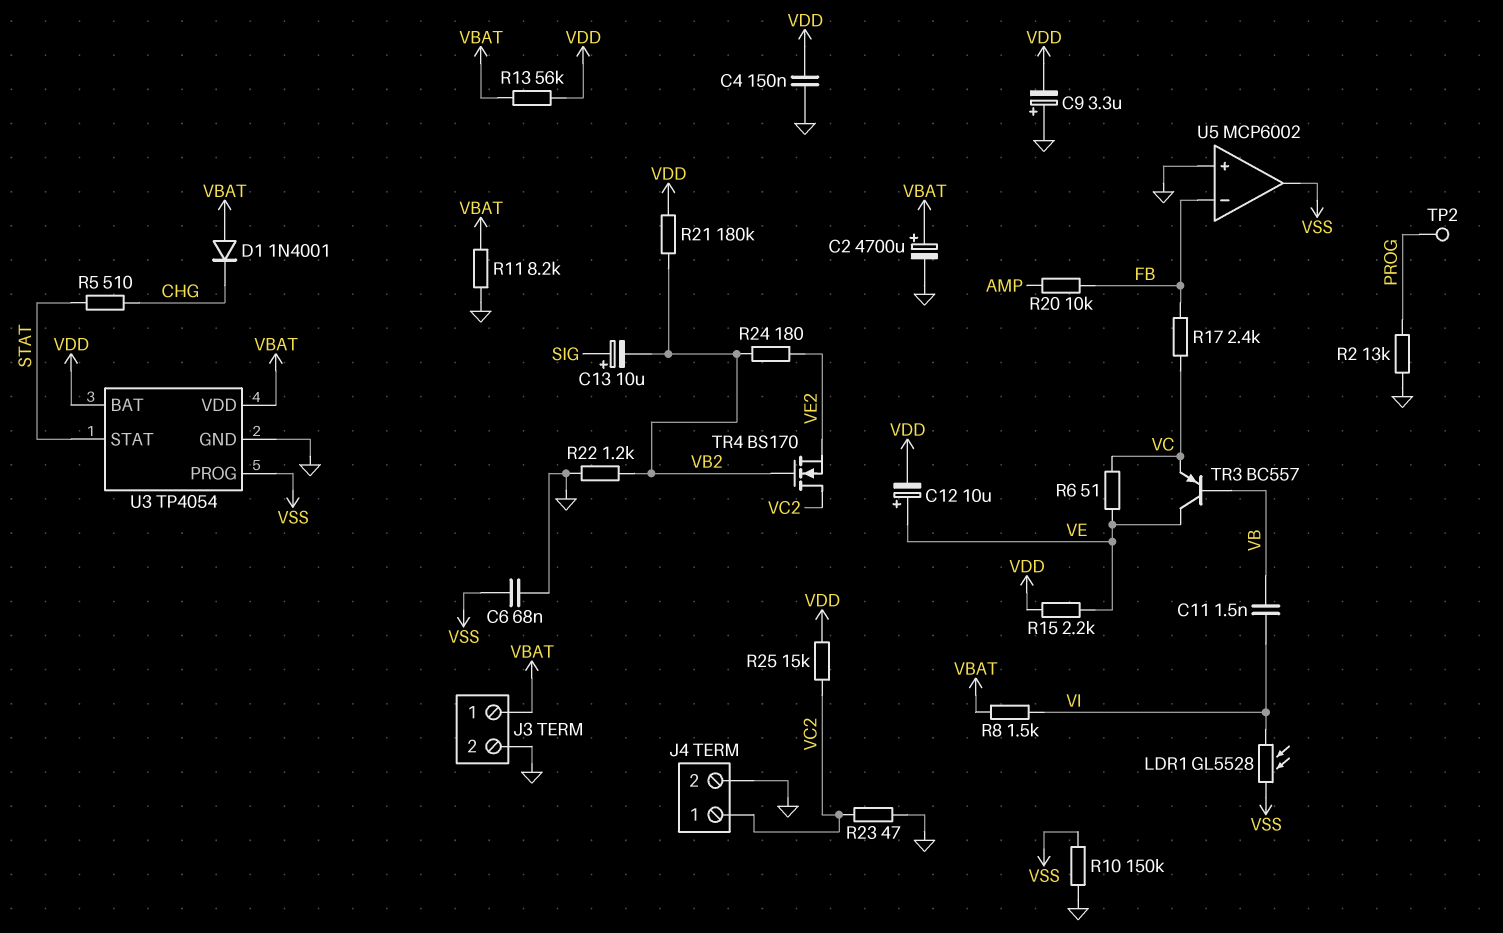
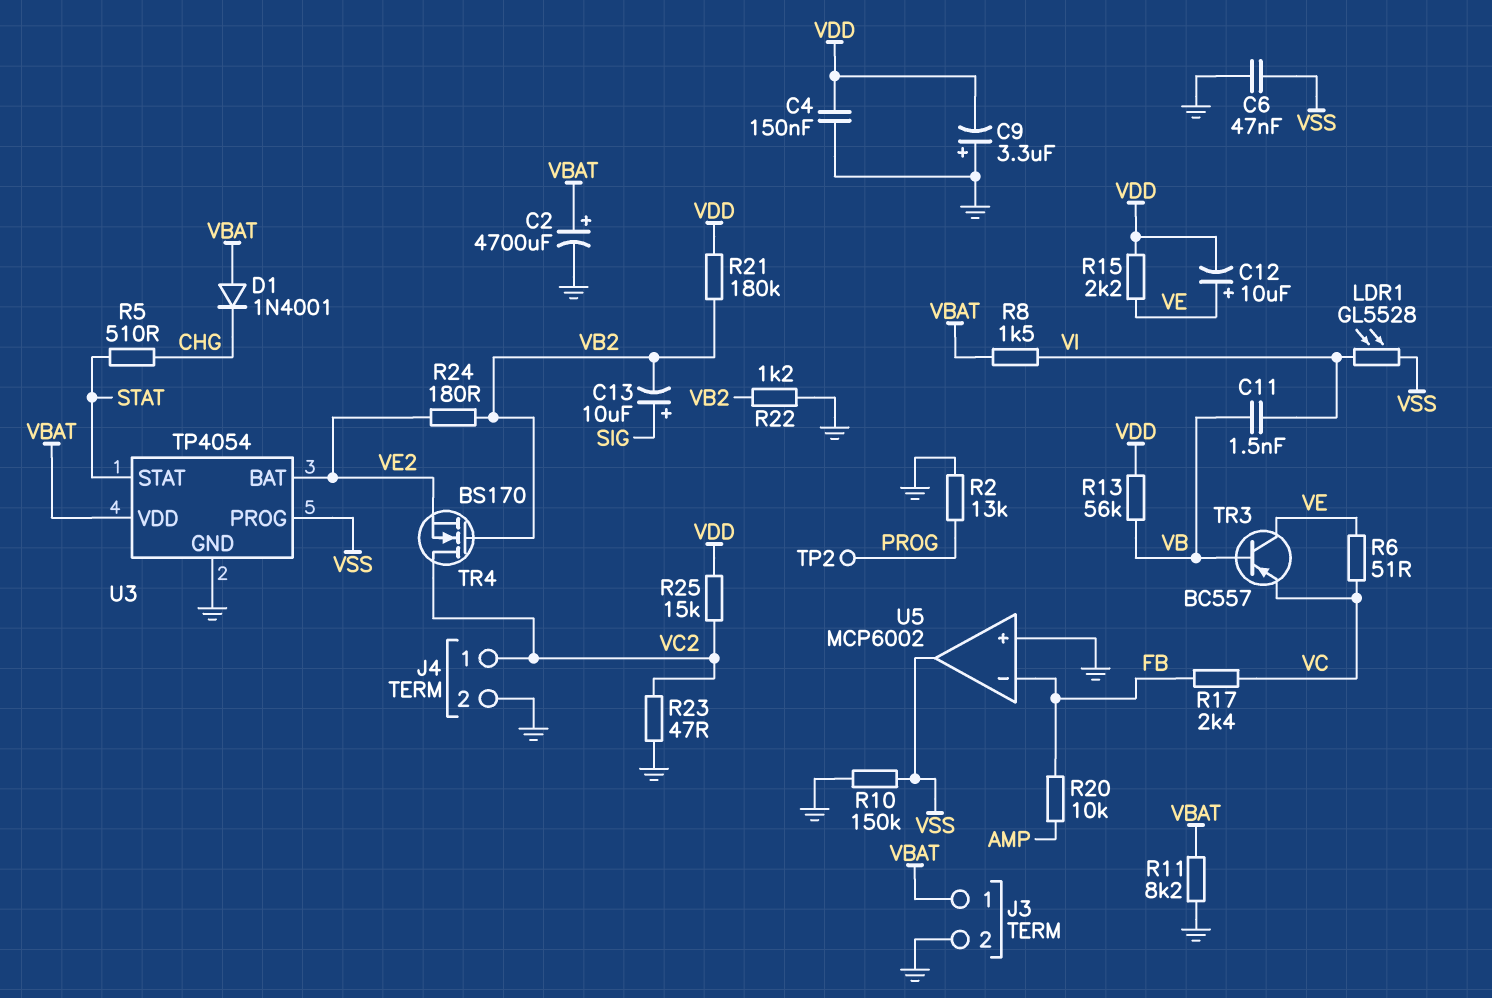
C6: 68nF (GND, VSS) -> 47nF (GND, VSS)
R13: 56k (VBAT, VDD) -> 56k (VB, VDD)
U3 pin BAT: VDD -> VE2

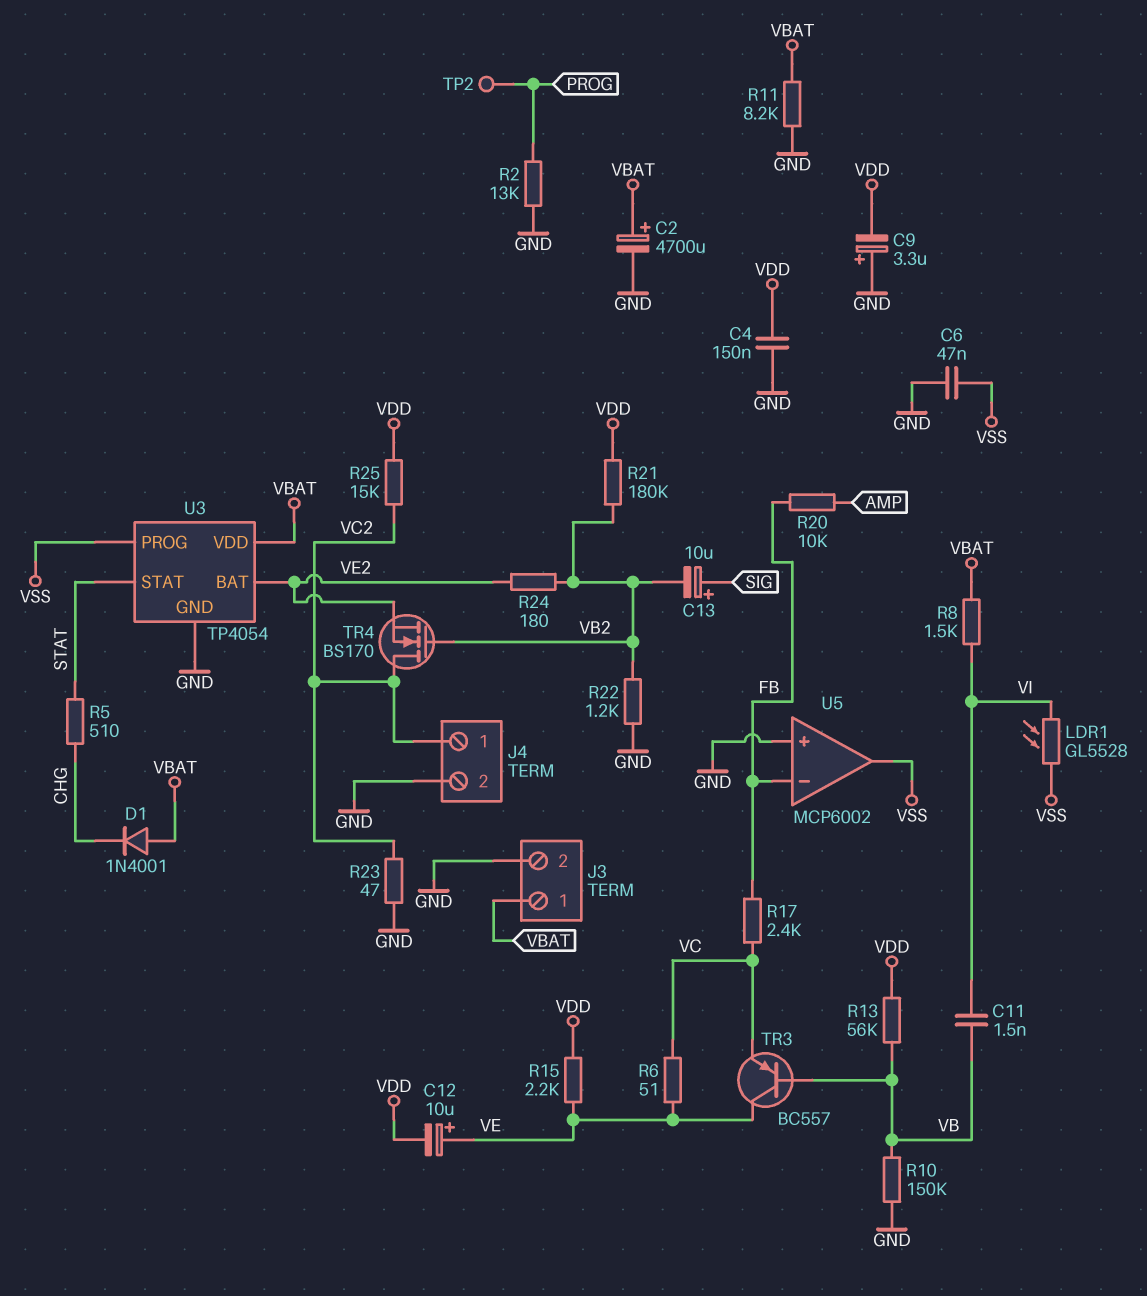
R10: 150k (GND, VSS) -> 150k (GND, VB)

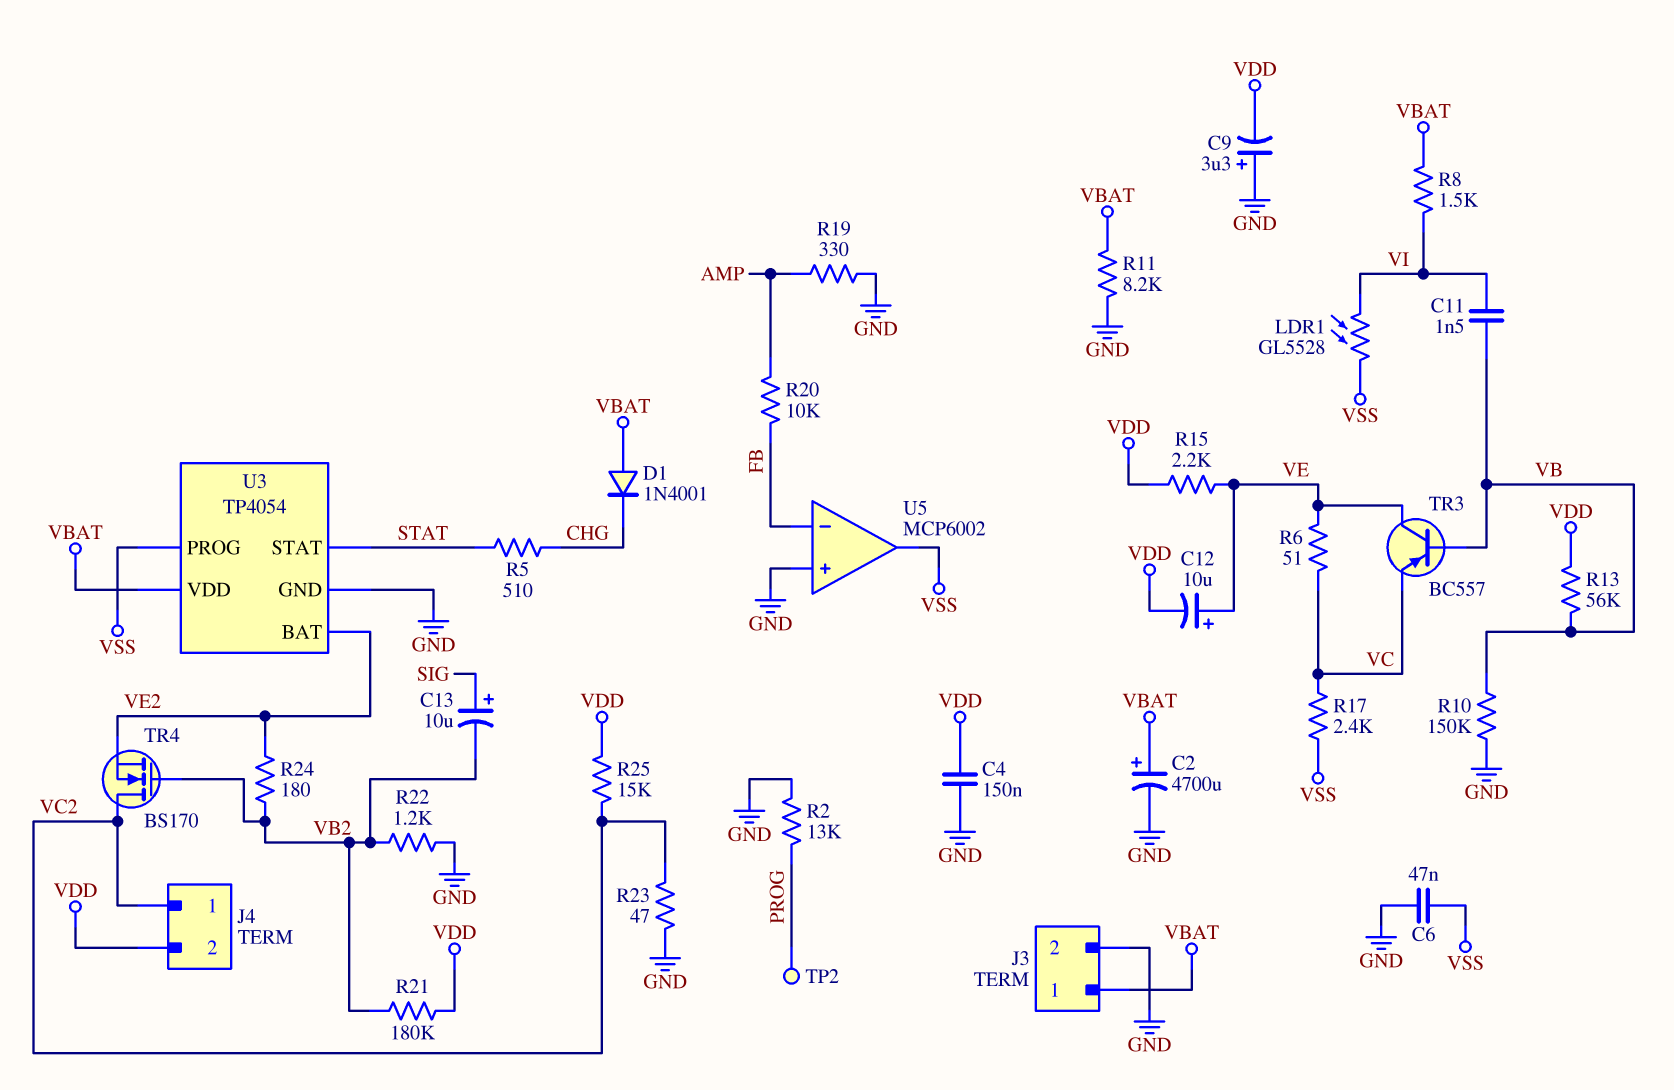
J4 pin 2: GND -> VDD
R17: 2.4k (FB, VC) -> 2.4k (VC, VSS)
R19: none -> 330 (AMP, GND)

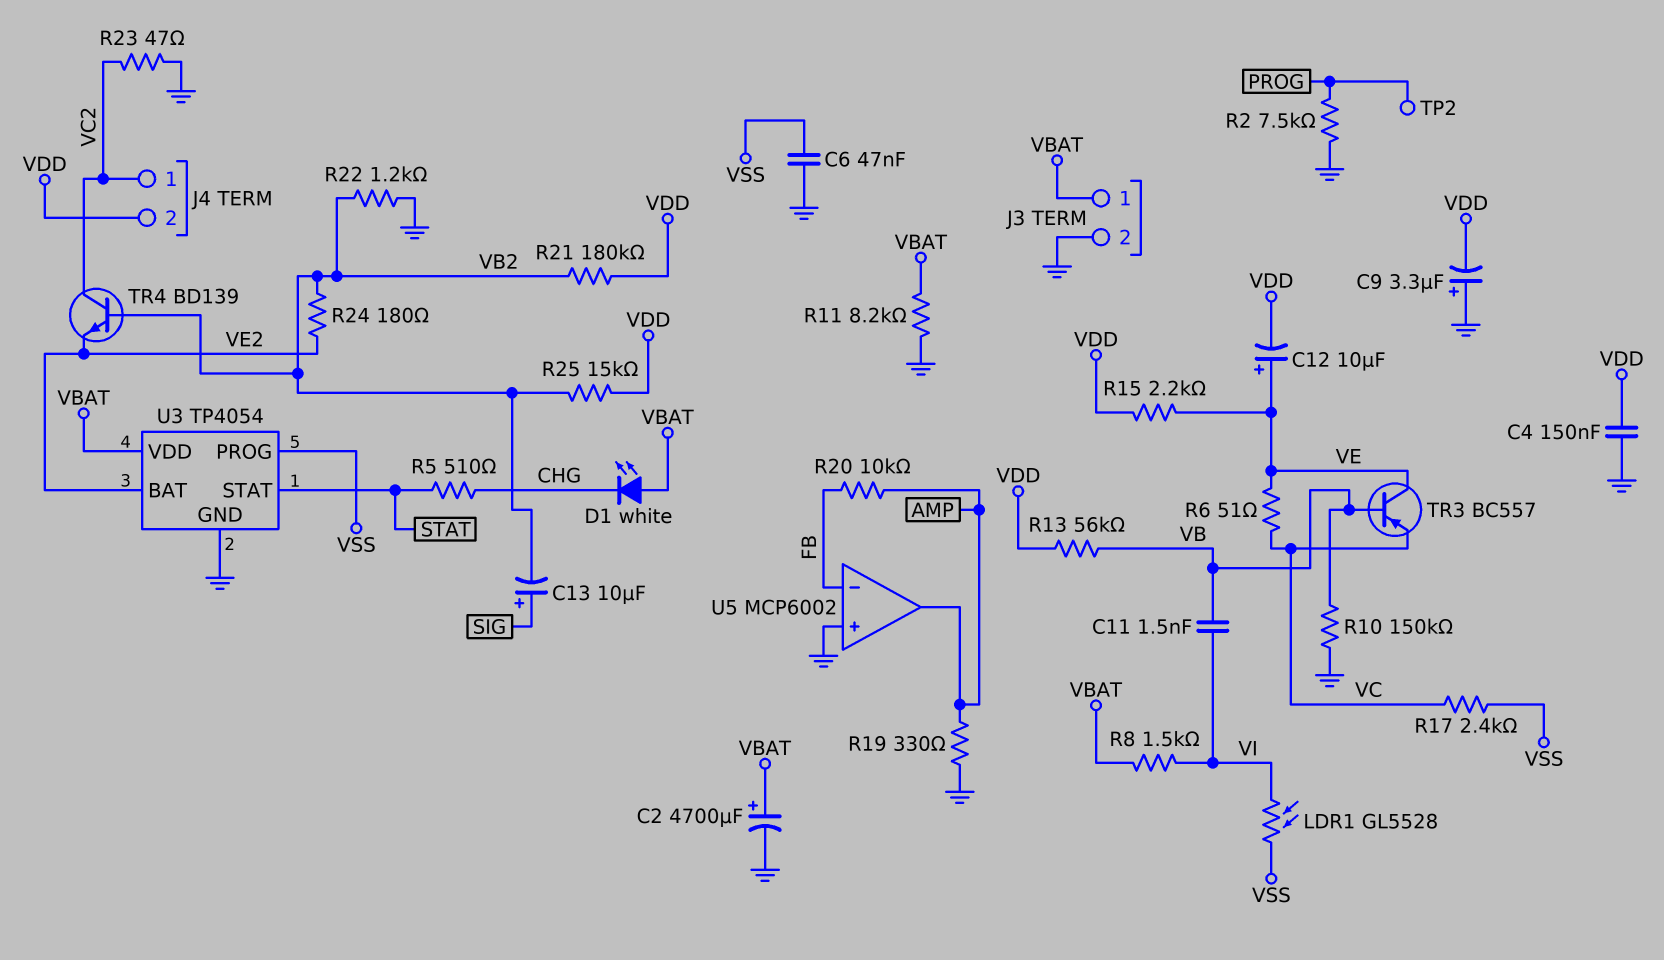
D1: diode 1N4001 (A VBAT, K CHG) -> LED white (A VBAT, K CHG)
R2: 13k (GND, PROG) -> 7.5k (GND, PROG)
R25: 15k (VC2, VDD) -> 15k (VB2, VDD)
TR4: NMOS BS170 (G VB2, D VC2, S VE2) -> NPN BD139 (B VB2, C VC2, E VE2)
U5 pin out: VSS -> AMP

